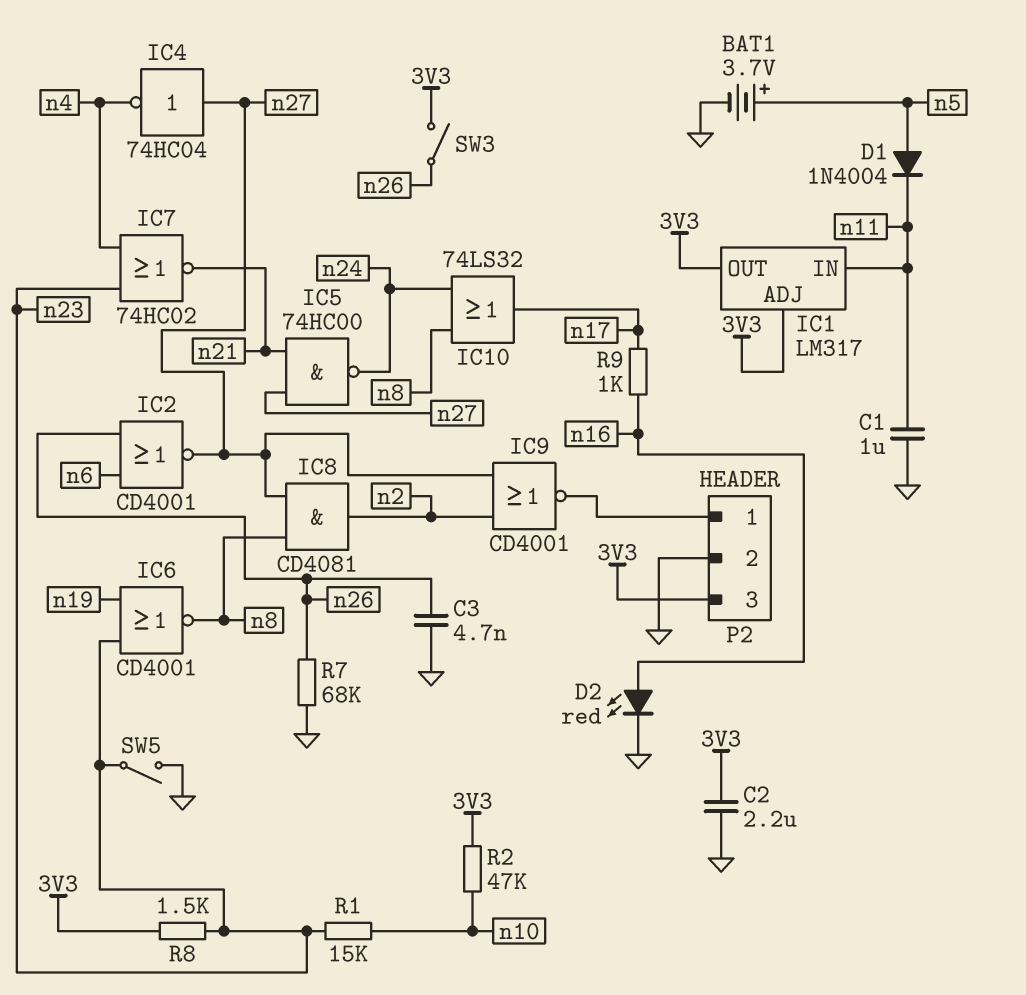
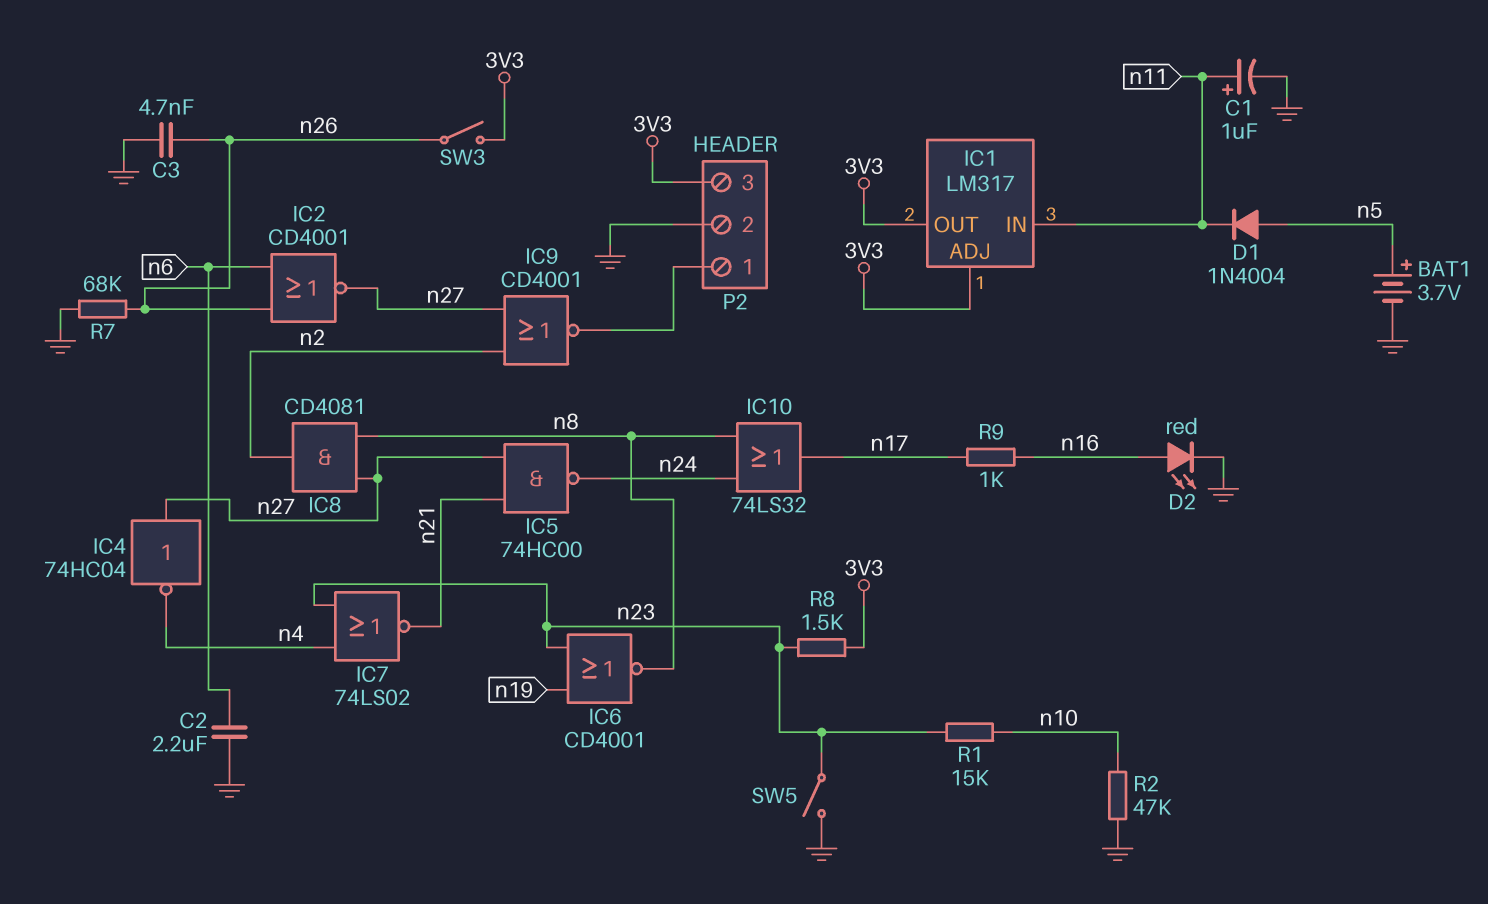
C1: 1uF (GND, n11) -> 1uF (plus n11, minus GND)
C2: 2.2uF (3V3, GND) -> 2.2uF (GND, n6)
IC7: NOR 74HC02 (in n4, in n23, out n21) -> NOR 74LS02 (in n4, in n23, out n21)
R2: 47k (3V3, n10) -> 47k (GND, n10)

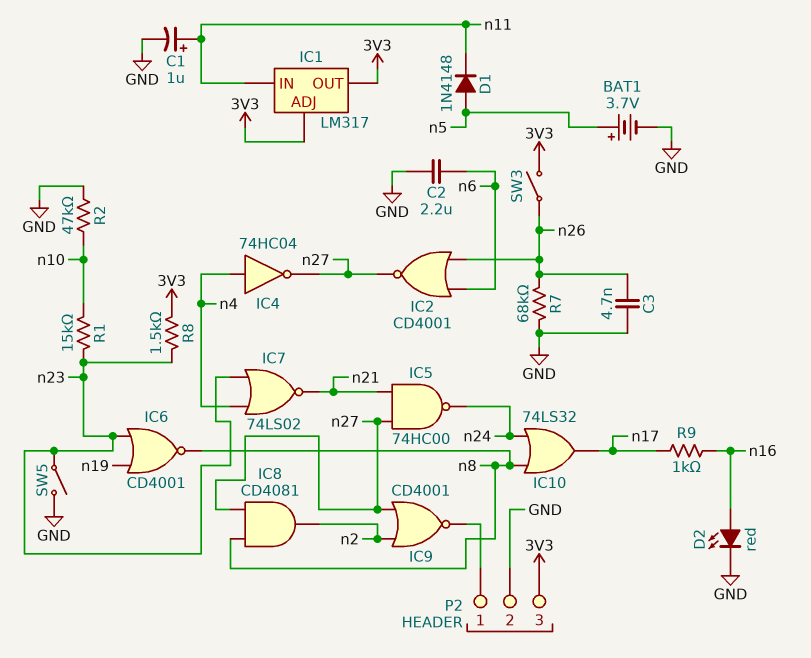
D1: diode 1N4004 (A n5, K n11) -> diode 1N4148 (A n5, K n11)
IC4: NOT 74HC04 (in n27, out n4) -> NOT 74HC04 (in n4, out n27)

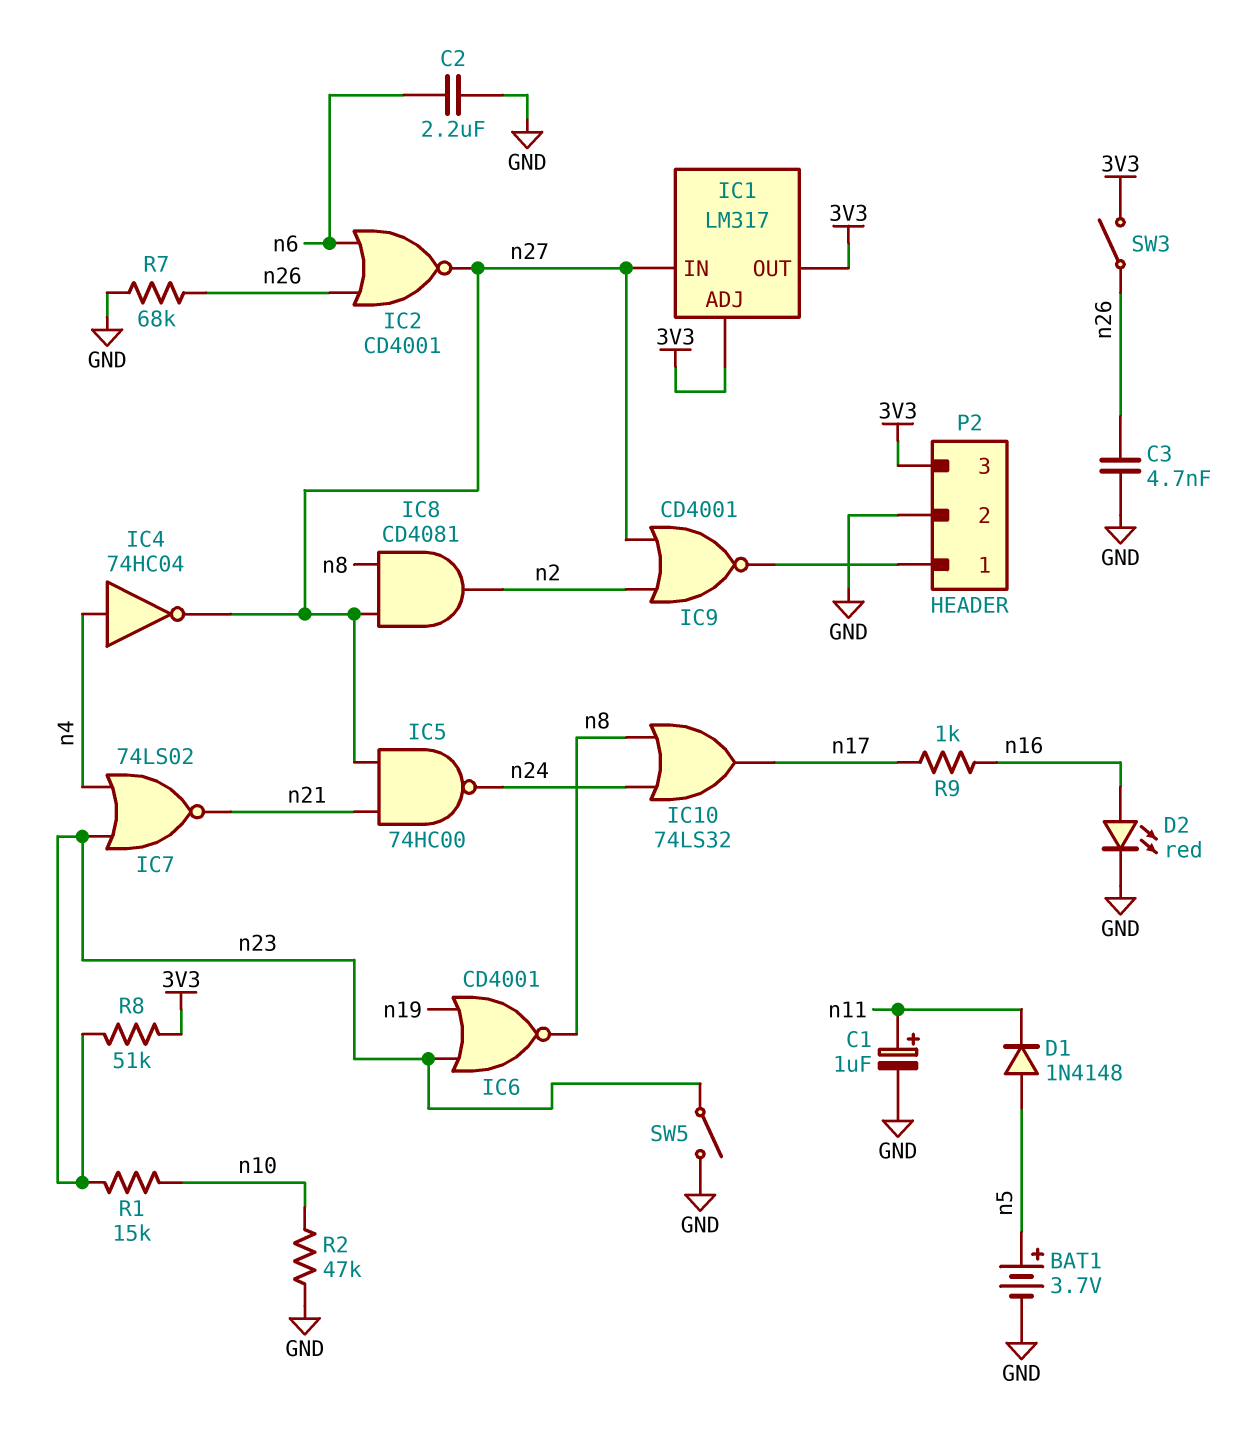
IC1 pin IN: n11 -> n27
R8: 1.5k (3V3, n23) -> 51k (3V3, n23)

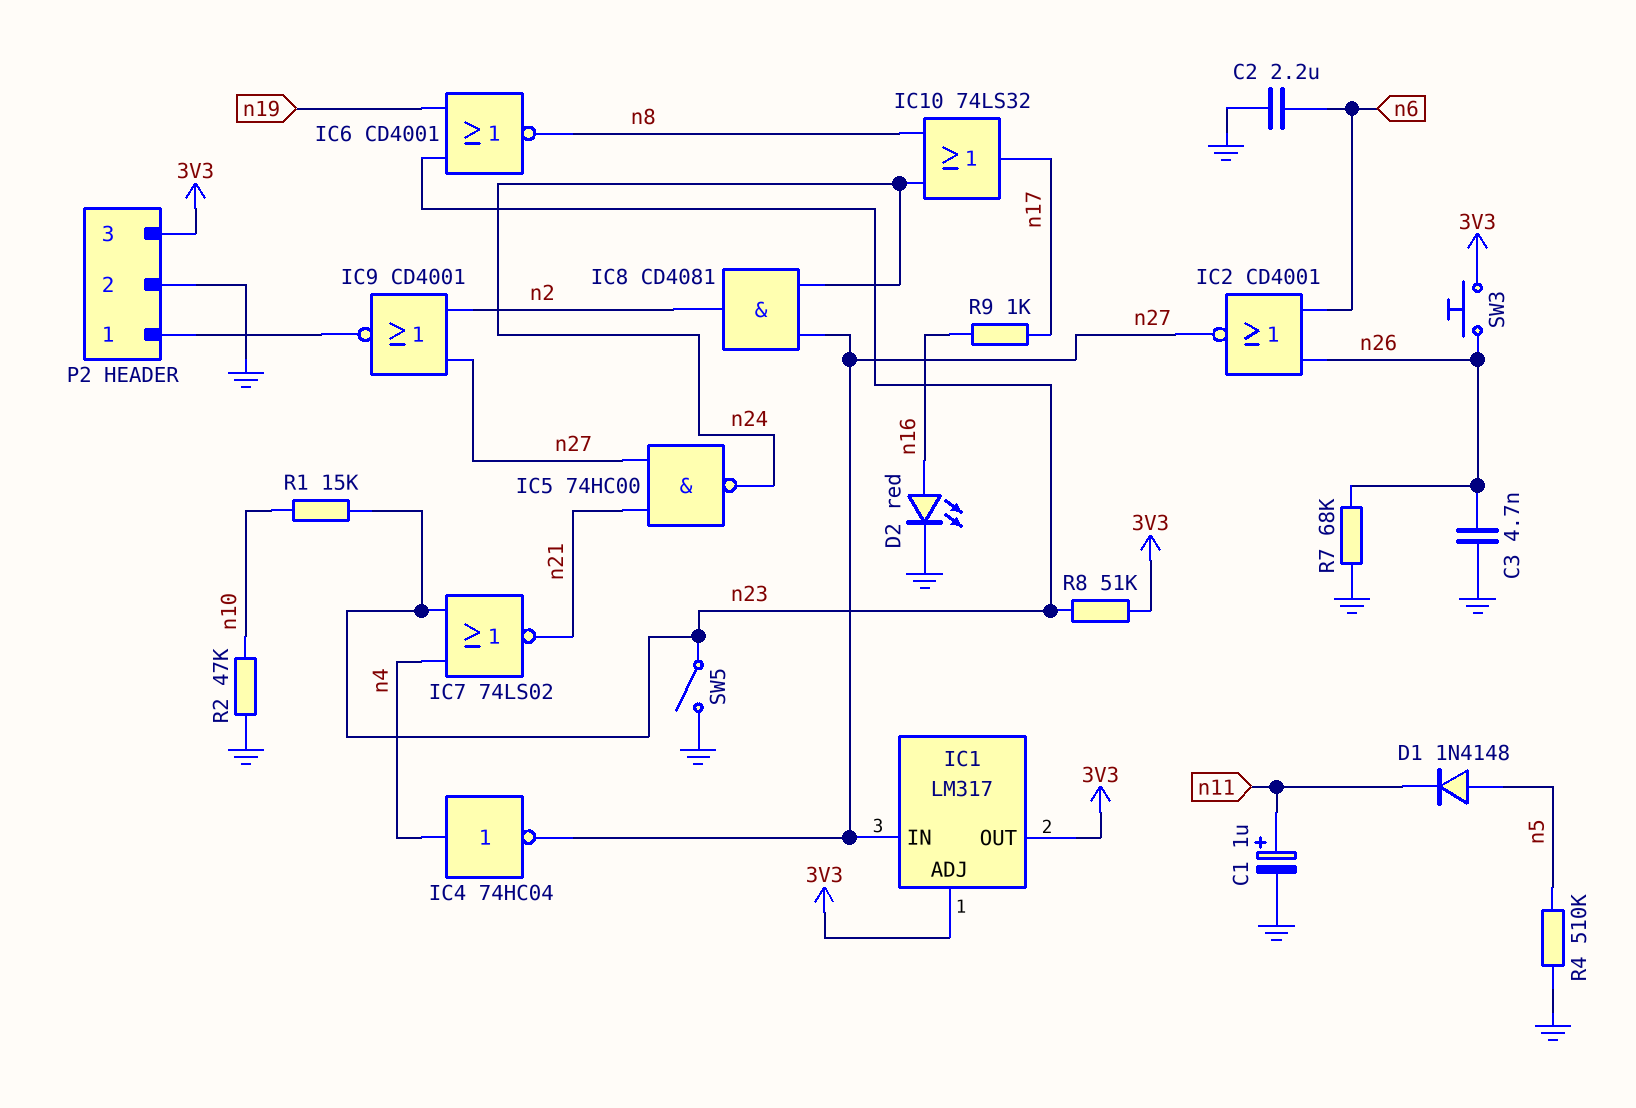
BAT1: 3.7V (plus n5, minus GND) -> none
IC8: AND CD4081 (in n8, in n27, out n2) -> AND CD4081 (in n24, in n27, out n2)
R4: none -> 510k (GND, n5)
SW3: switch (3V3, n26) -> button (3V3, n26)

